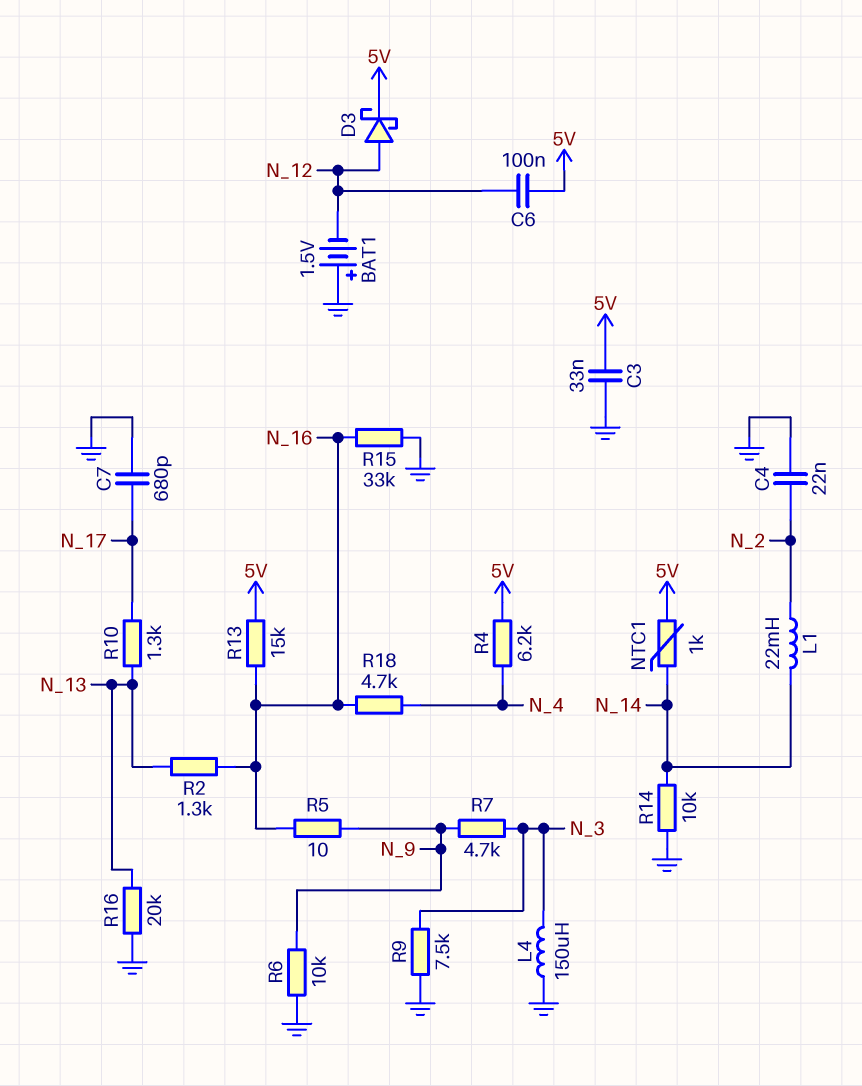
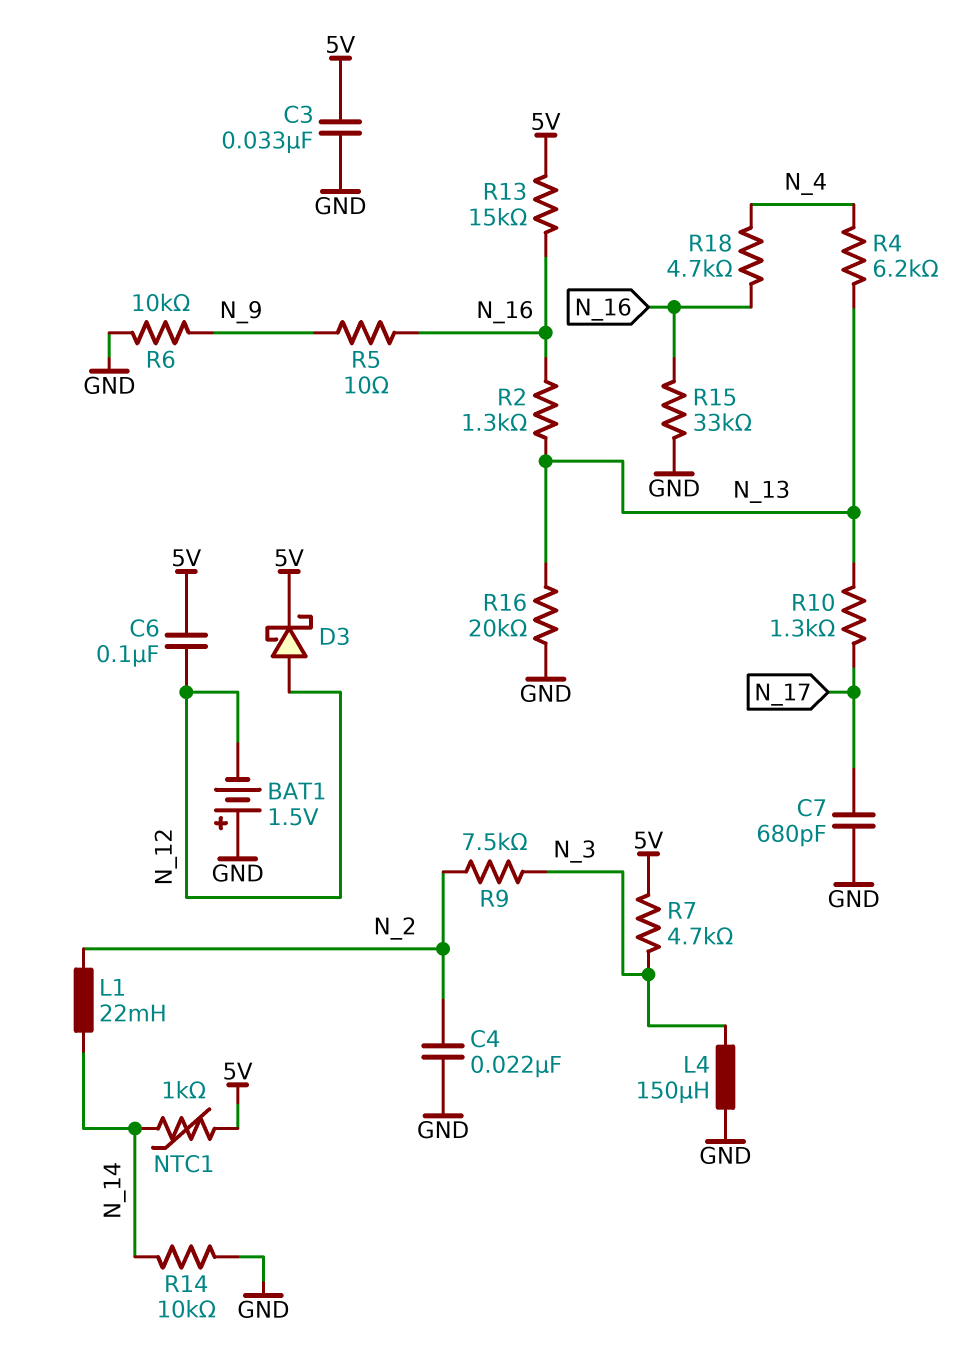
R4: 6.2k (5V, N_4) -> 6.2k (N_4, N_13)
R7: 4.7k (N_3, N_9) -> 4.7k (5V, N_3)
R9: 7.5k (GND, N_3) -> 7.5k (N_2, N_3)

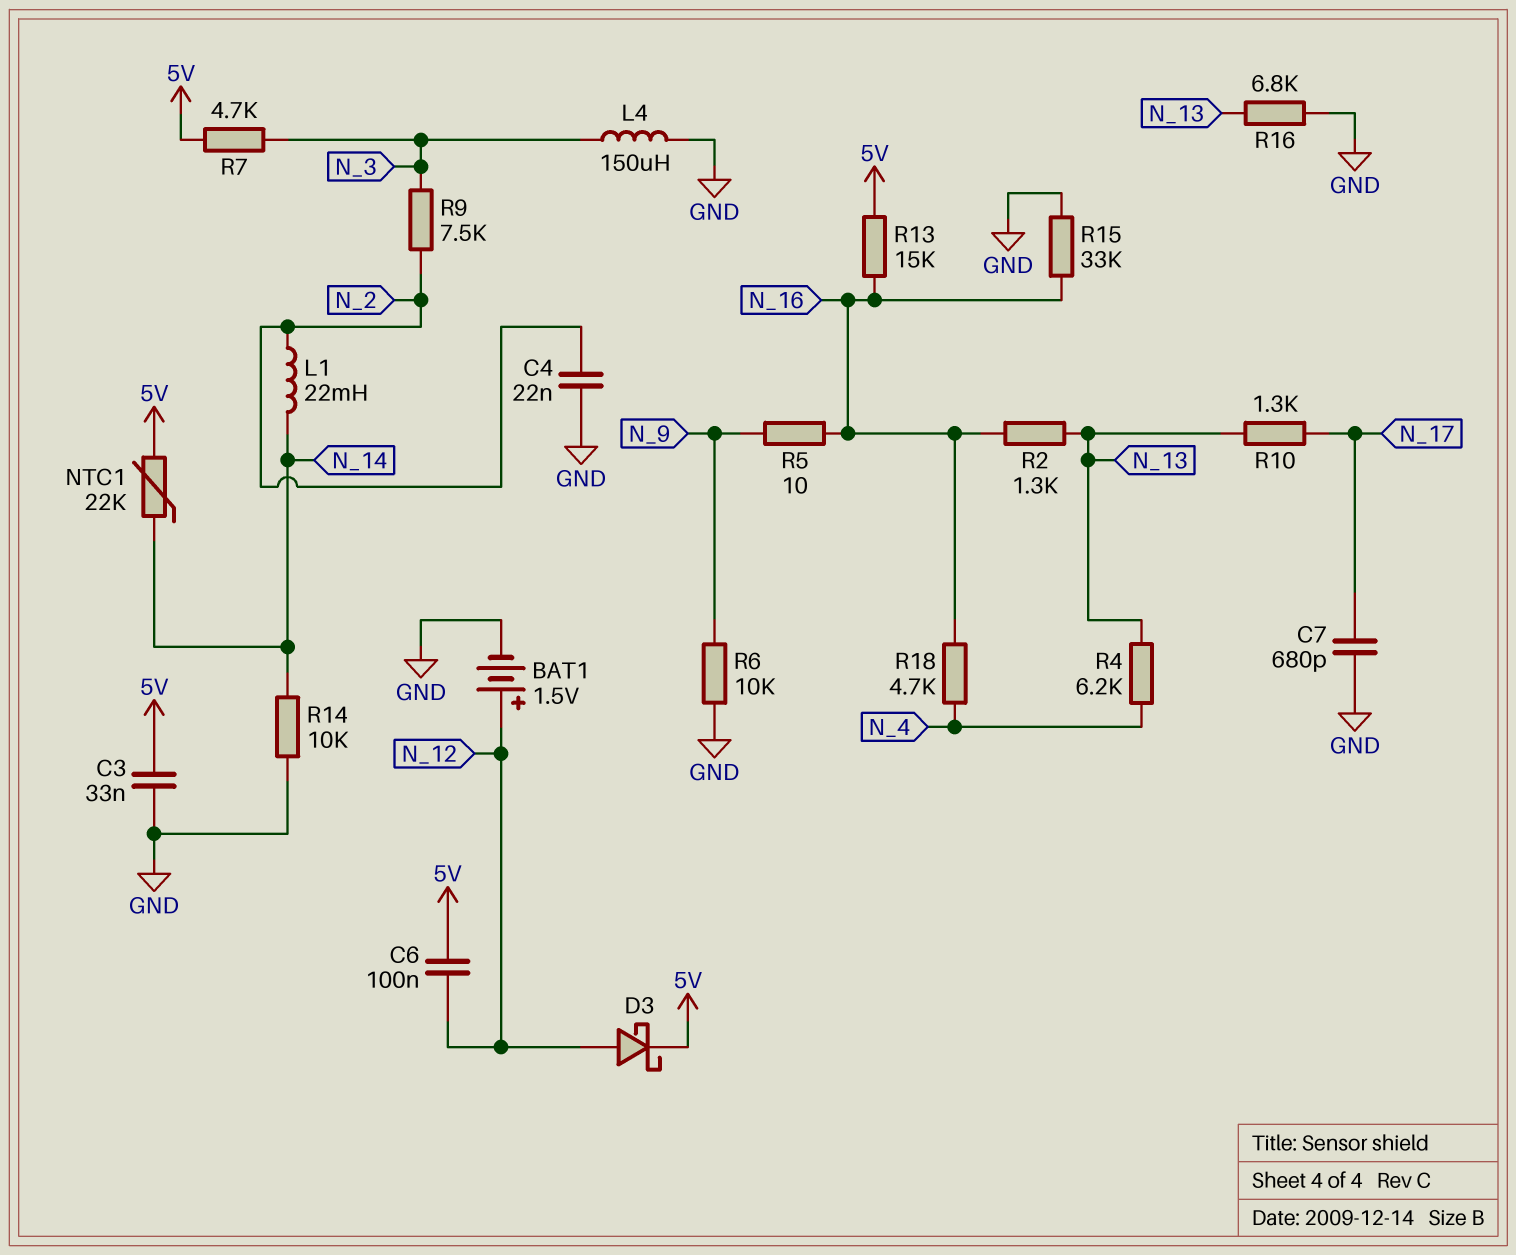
BAT1: 1.5V (plus GND, minus N_12) -> 1.5V (plus N_12, minus GND)
NTC1: 1k (5V, N_14) -> 22k (5V, N_14)
R16: 20k (GND, N_13) -> 6.8k (GND, N_13)

